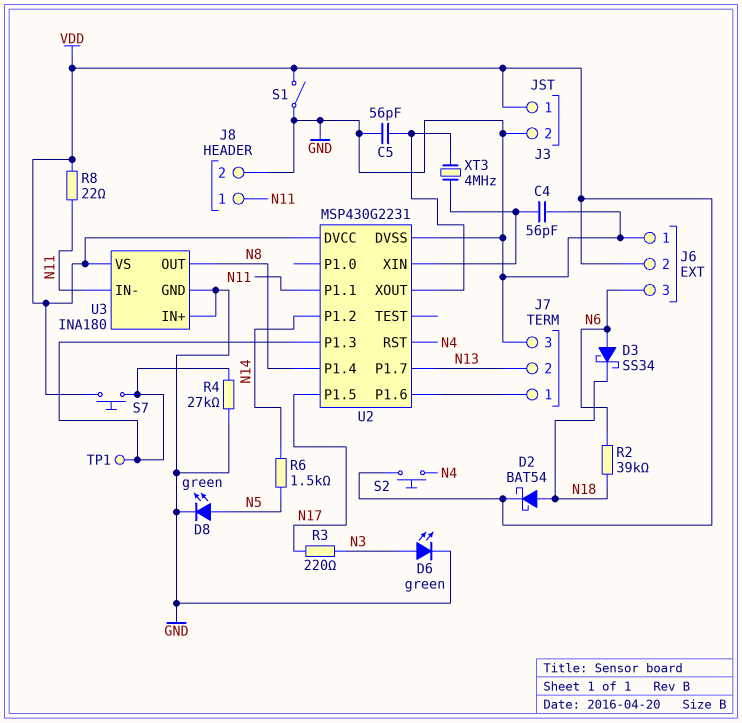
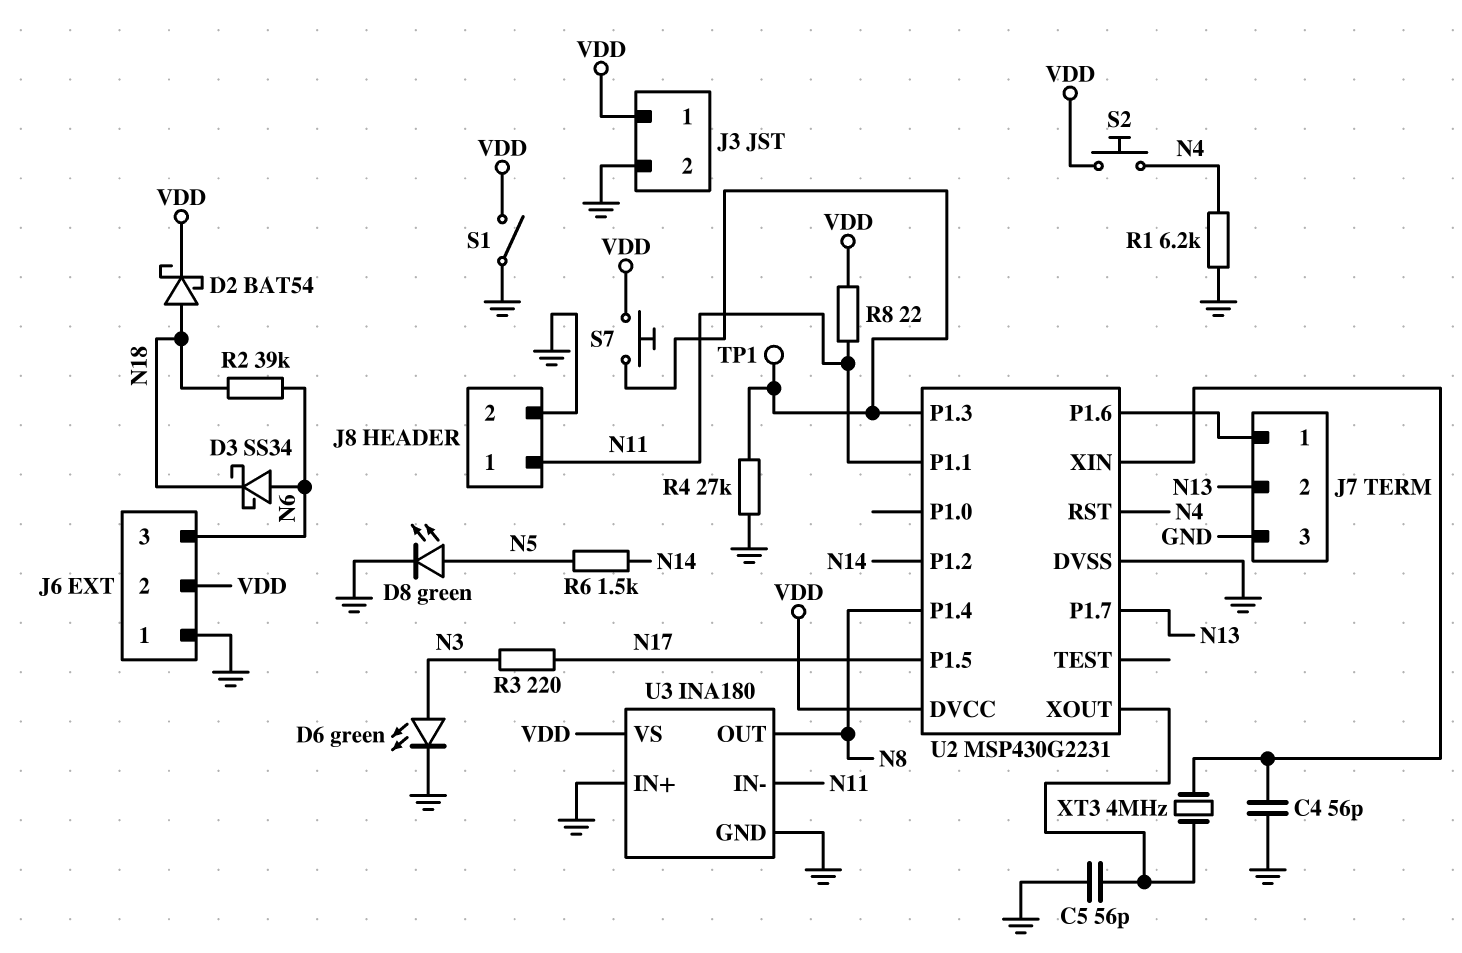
R1: none -> 6.2k (GND, N4)

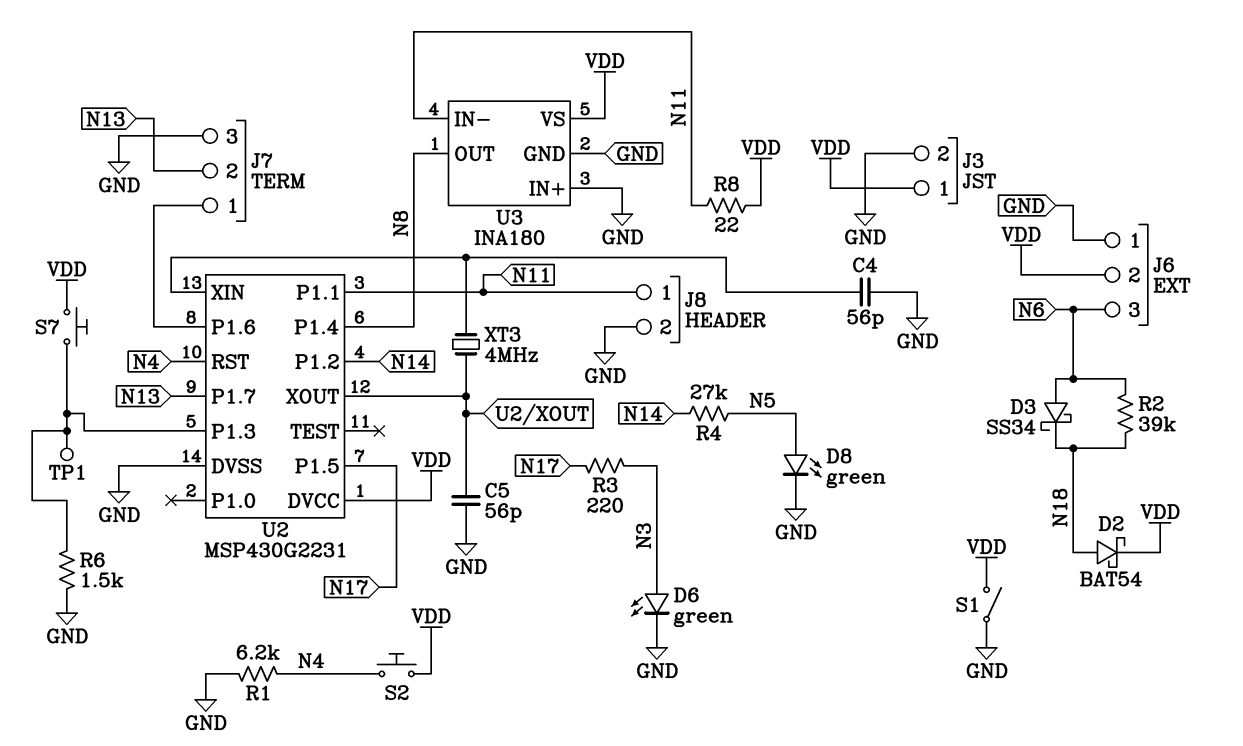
R4: 27k (GND, U2/P1.3) -> 27k (N5, N14)
R6: 1.5k (N5, N14) -> 1.5k (GND, U2/P1.3)

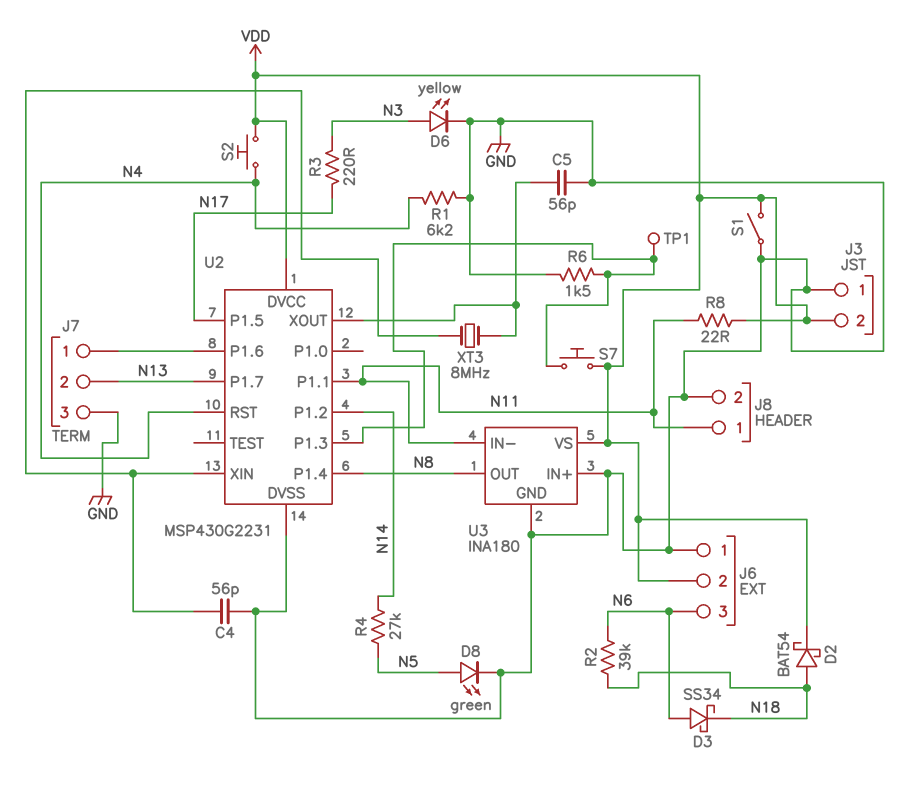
D6: LED green (A N3, K GND) -> LED yellow (A N3, K GND)
J3 pin 1: VDD -> GND
J3 pin 2: GND -> VDD
XT3: 4MHz (U2/XIN, U2/XOUT) -> 8MHz (U2/XIN, U2/XOUT)

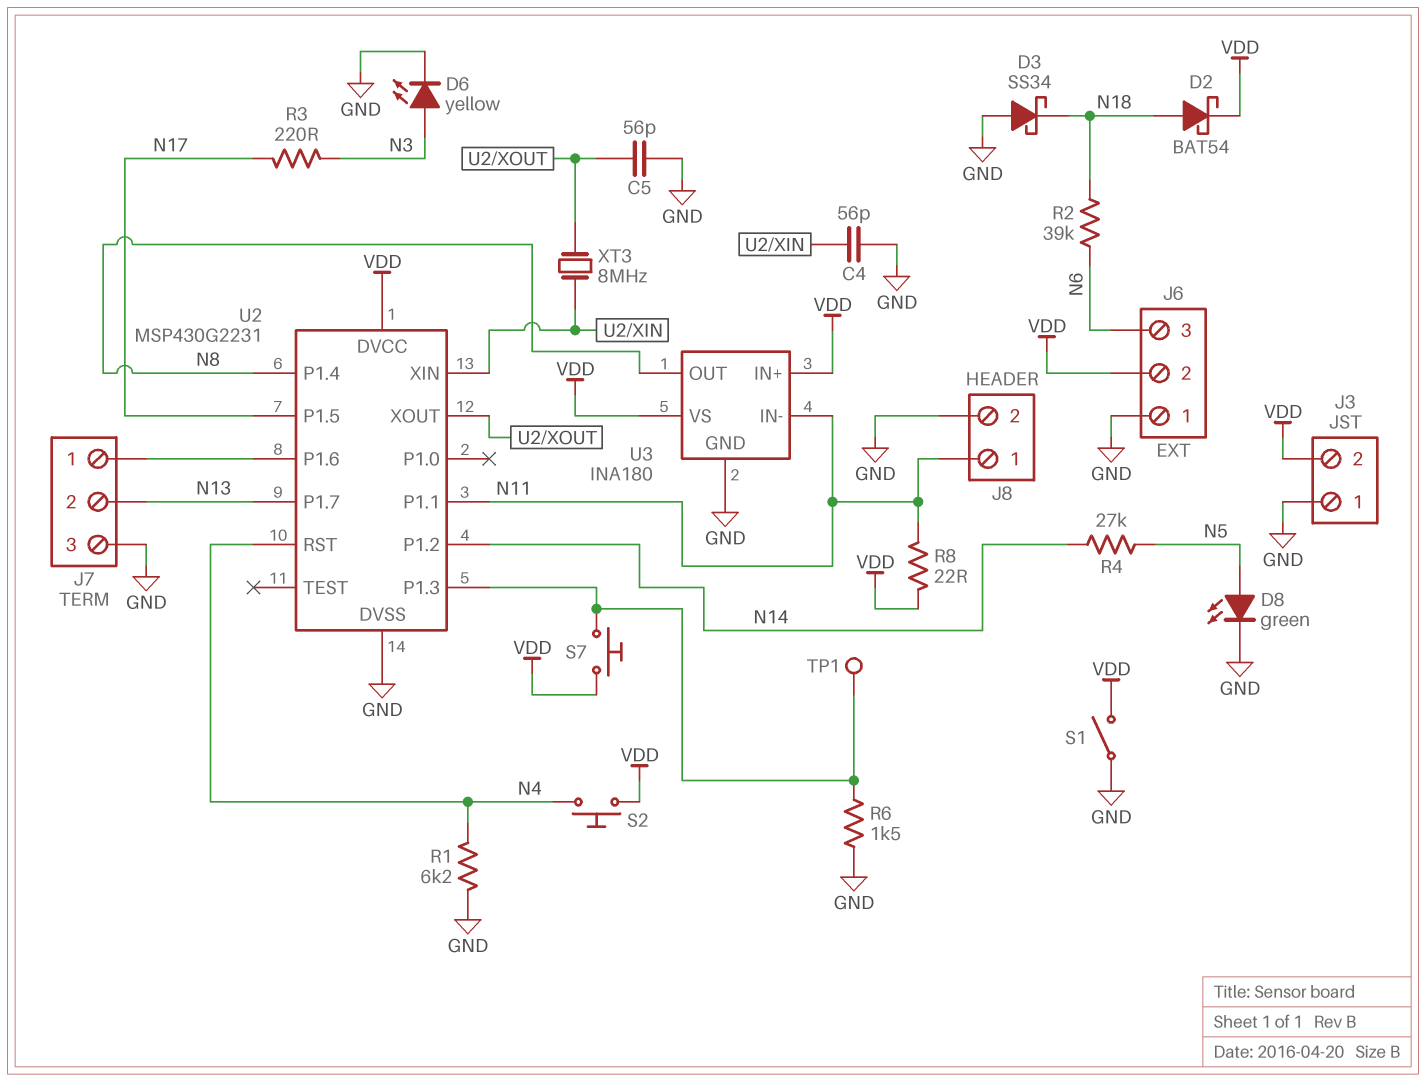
D3: schottky SS34 (A N6, K N18) -> schottky SS34 (A GND, K N18)
U3 pin IN+: GND -> VDD

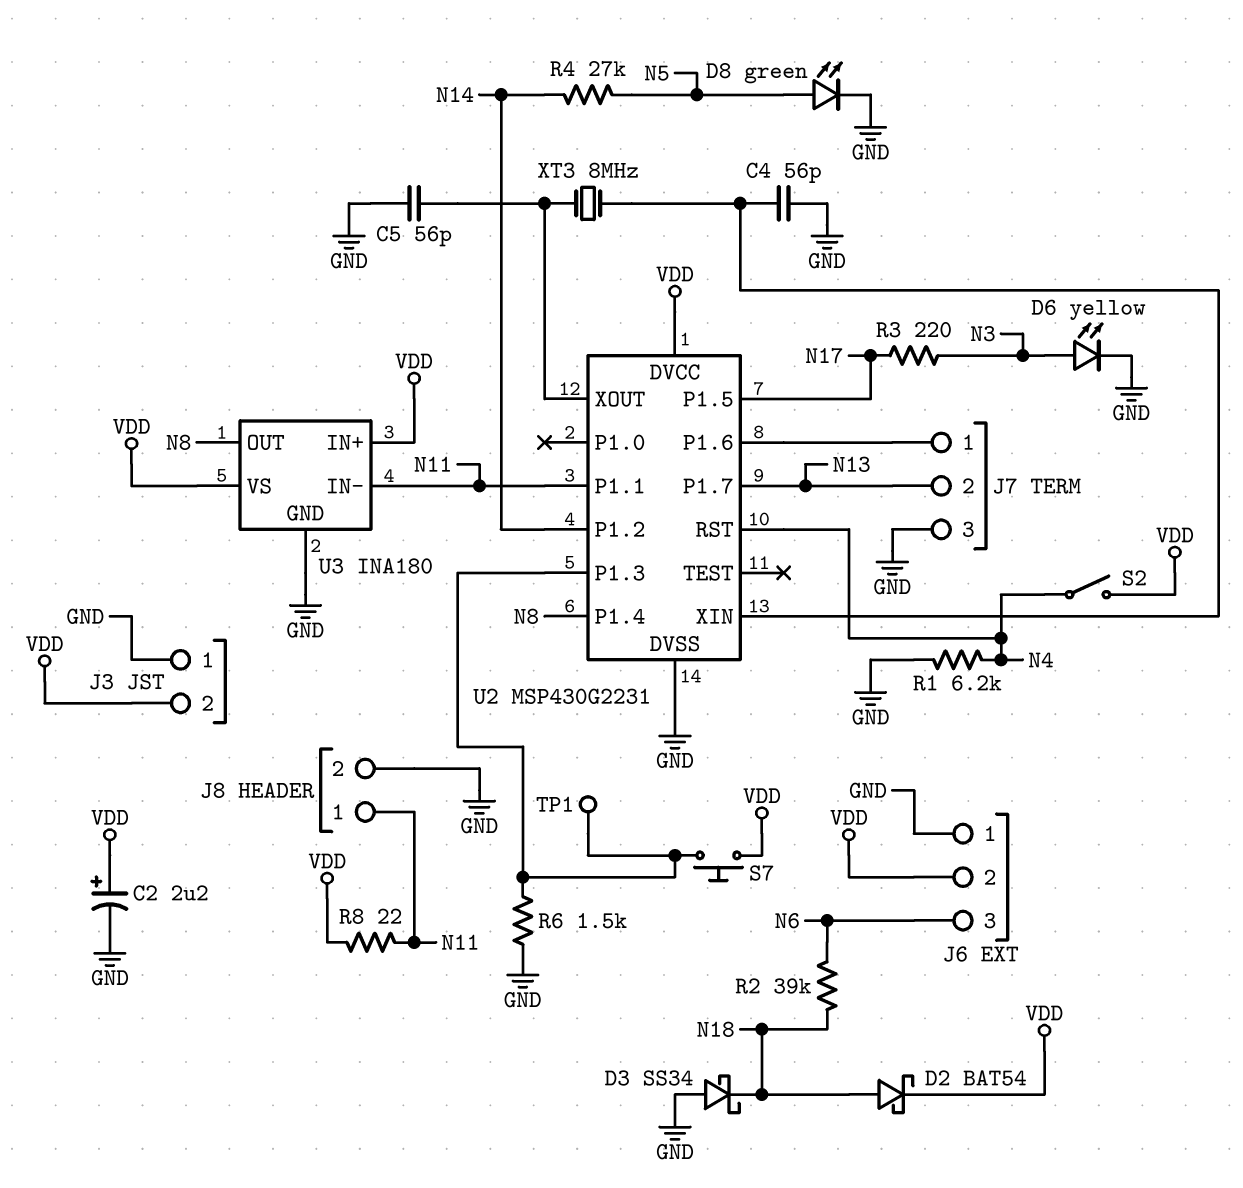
C2: none -> 2.2uF (plus VDD, minus GND)
S1: switch (GND, VDD) -> none
S2: button (N4, VDD) -> switch (N4, VDD)

